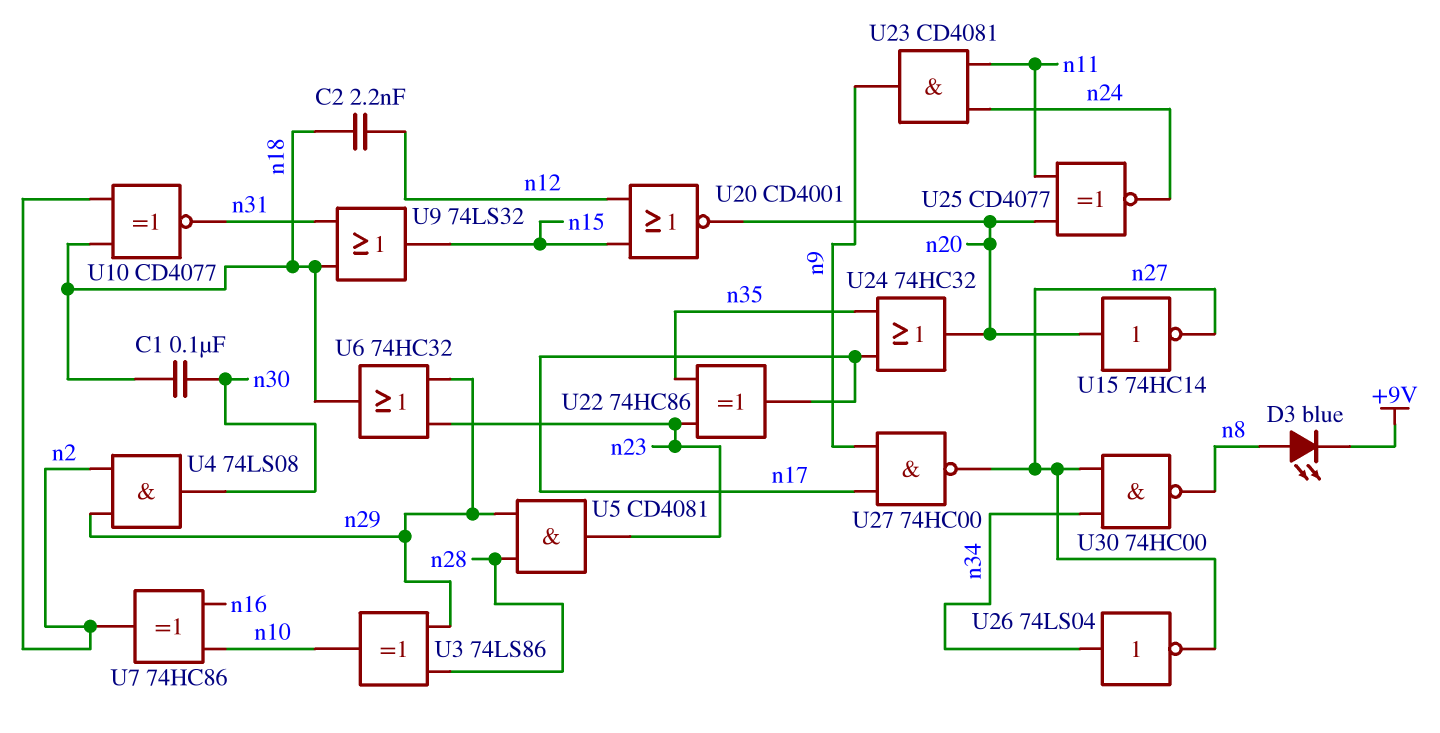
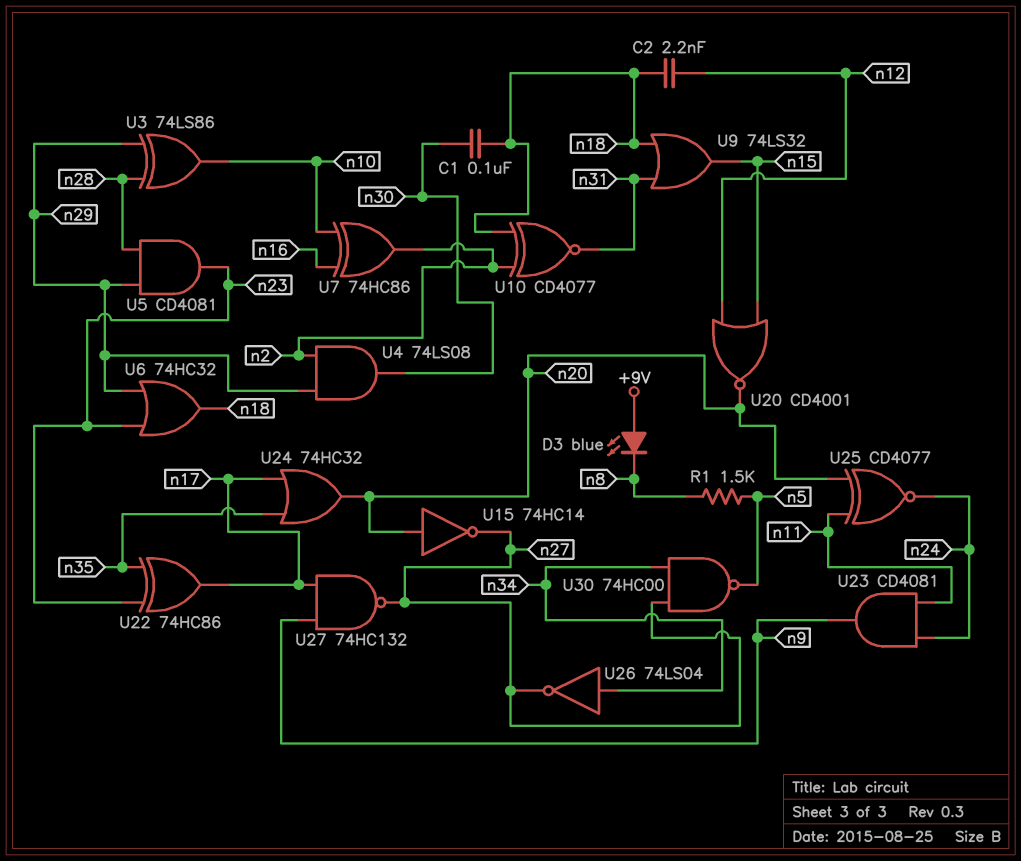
D3: LED blue (A n8, K +9V) -> LED blue (A +9V, K n8)
R1: none -> 1.5k (n5, n8)
U27: NAND 74HC00 (in n9, in n17, out n27) -> NAND 74HC132 (in n9, in n17, out n27)
U30: NAND 74HC00 (in n27, in n34, out n8) -> NAND 74HC00 (in n27, in n34, out n5)

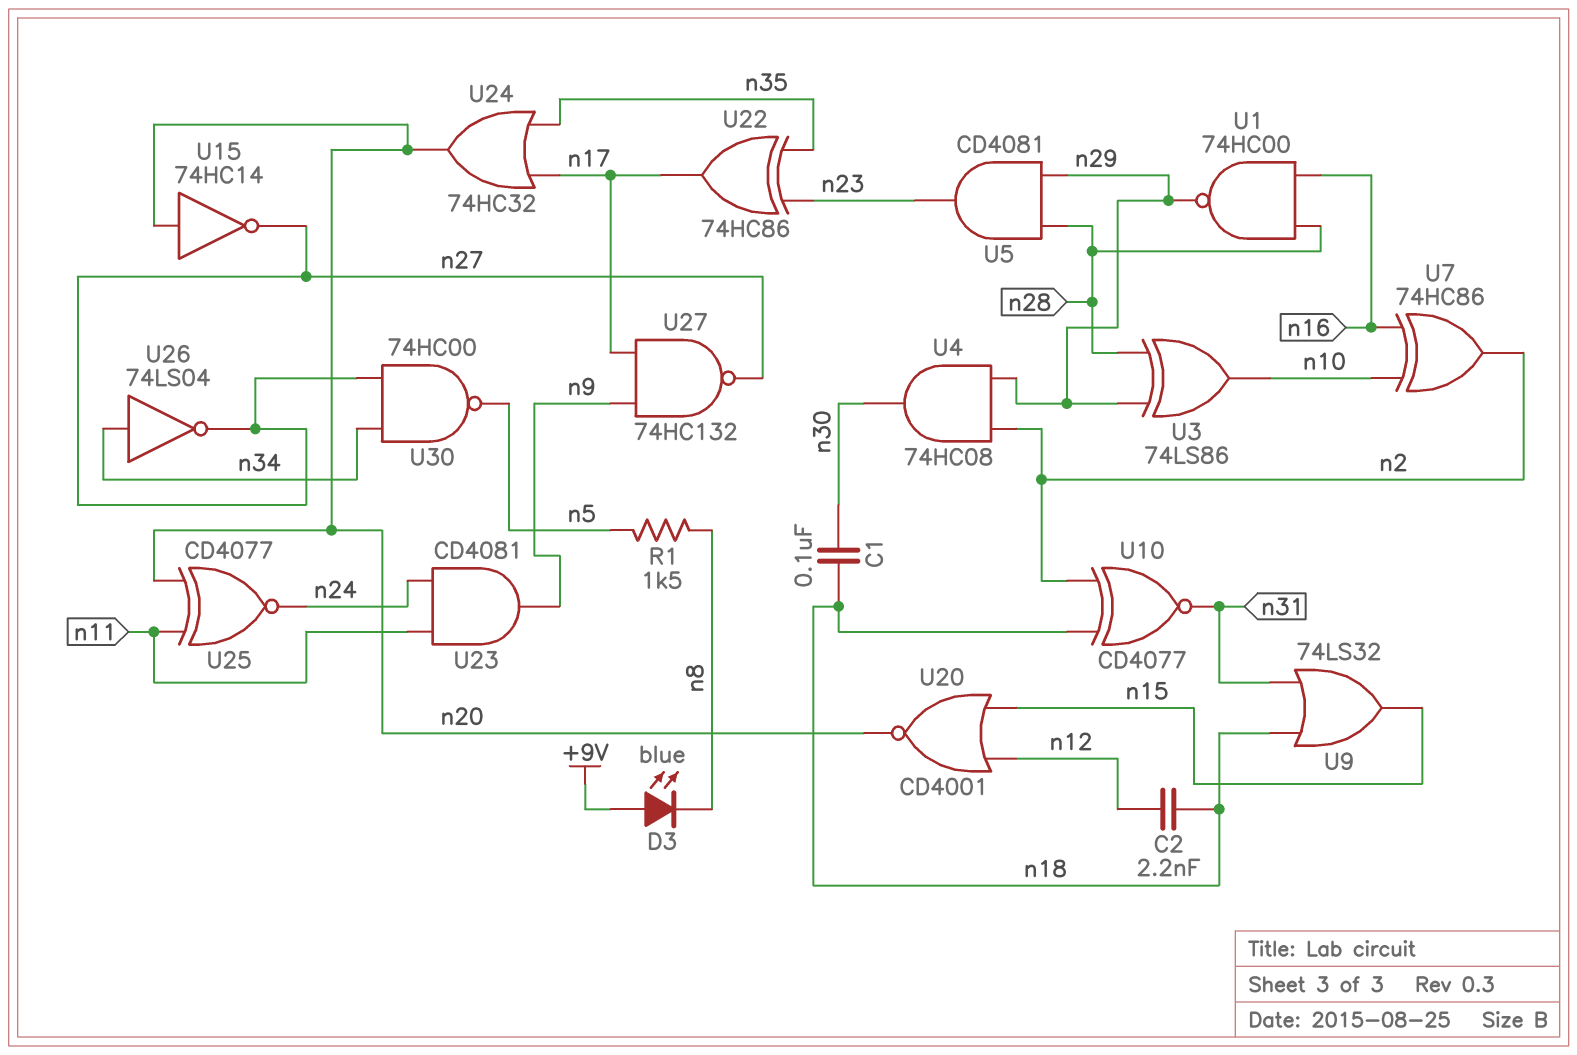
U1: none -> NAND 74HC00 (in n16, in n28, out n29)
U4: AND 74LS08 (in n2, in n29, out n30) -> AND 74HC08 (in n2, in n29, out n30)
U6: OR 74HC32 (in n23, in n29, out n18) -> none

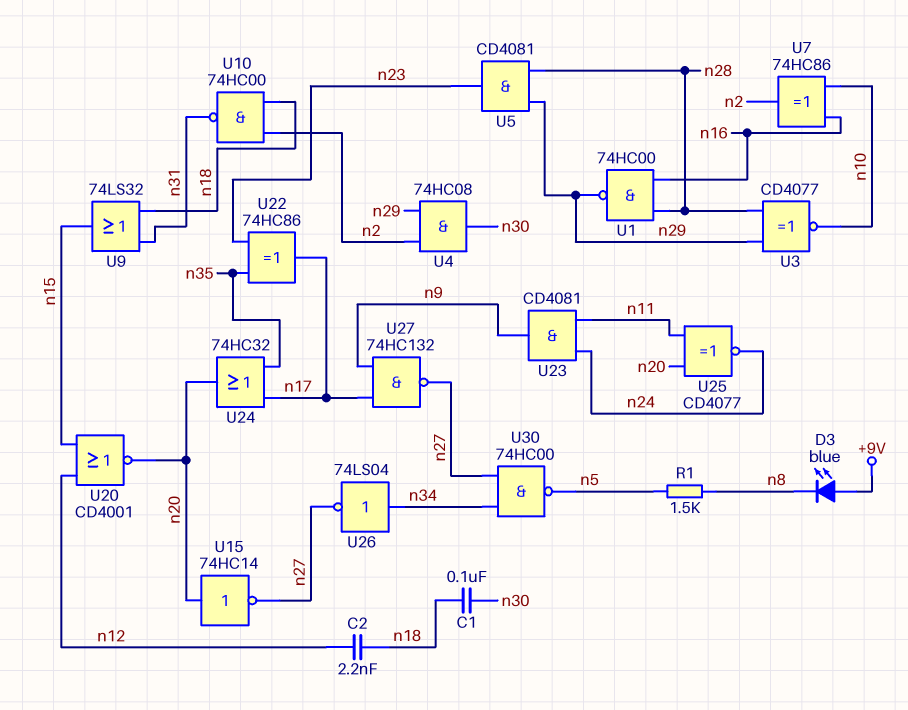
U3: XOR 74LS86 (in n28, in n29, out n10) -> XNOR CD4077 (in n28, in n29, out n10)
U10: XNOR CD4077 (in n2, in n18, out n31) -> NAND 74HC00 (in n2, in n18, out n31)

